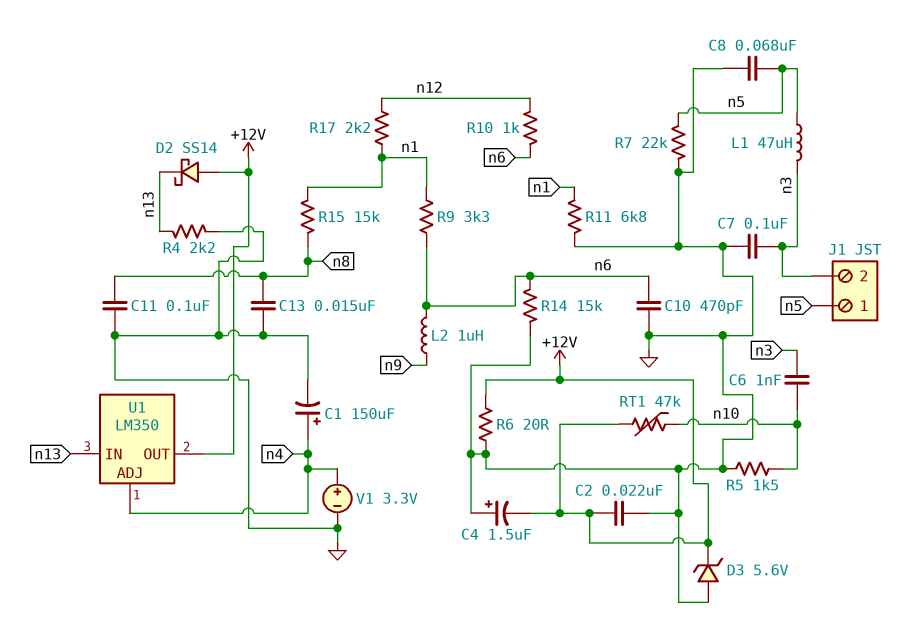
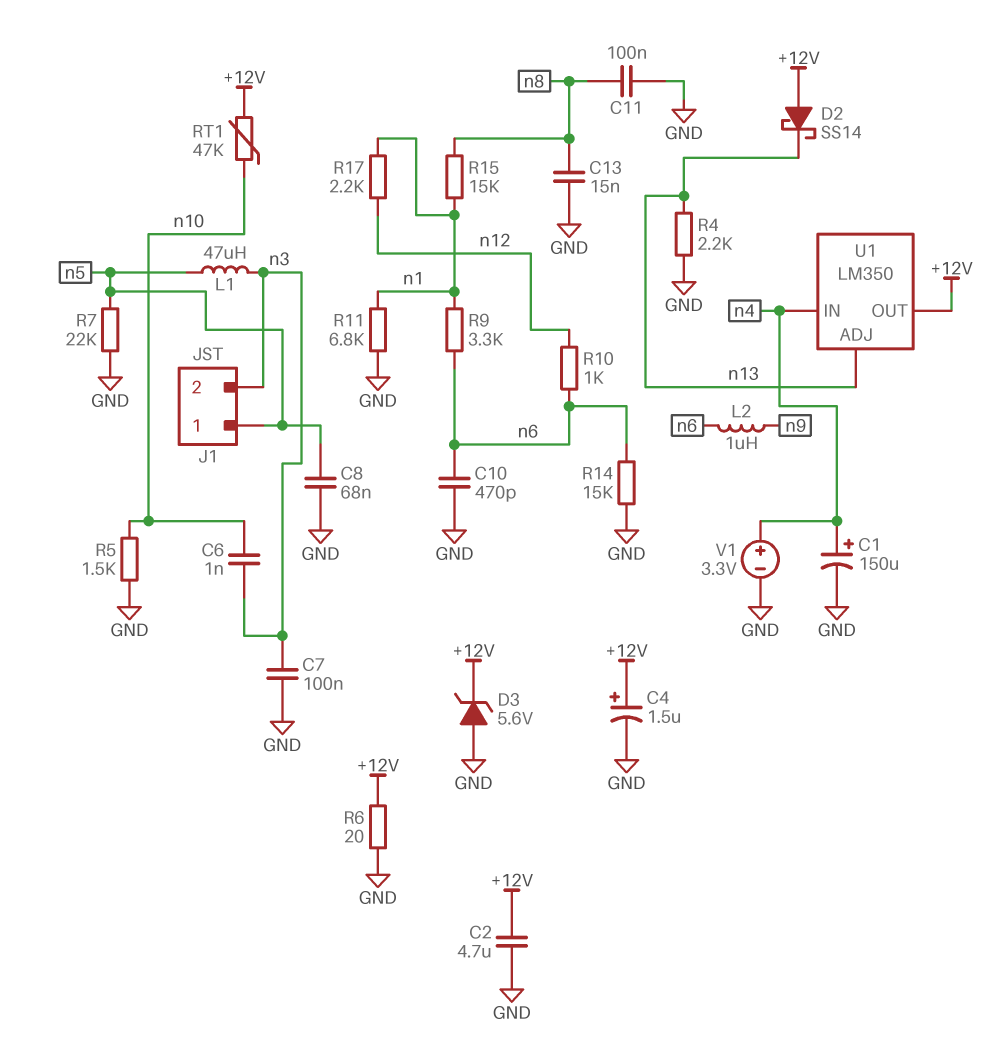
C2: 22nF (+12V, GND) -> 4.7uF (+12V, GND)
C4: 1.5uF (plus GND, minus +12V) -> 1.5uF (plus +12V, minus GND)
U1 pin ADJ: n4 -> n13
U1 pin IN: n13 -> n4

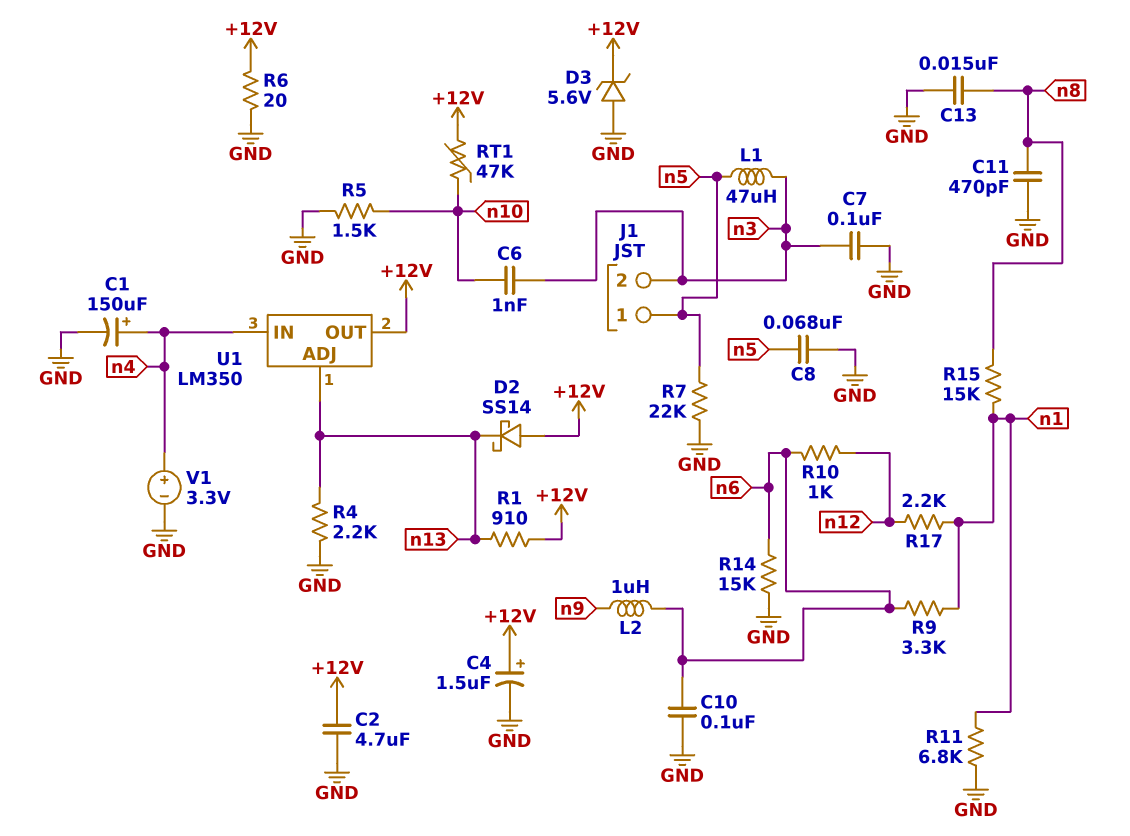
C10: 470pF (GND, n6) -> 100nF (GND, n6)
C11: 100nF (GND, n8) -> 470pF (GND, n8)
R1: none -> 910 (+12V, n13)

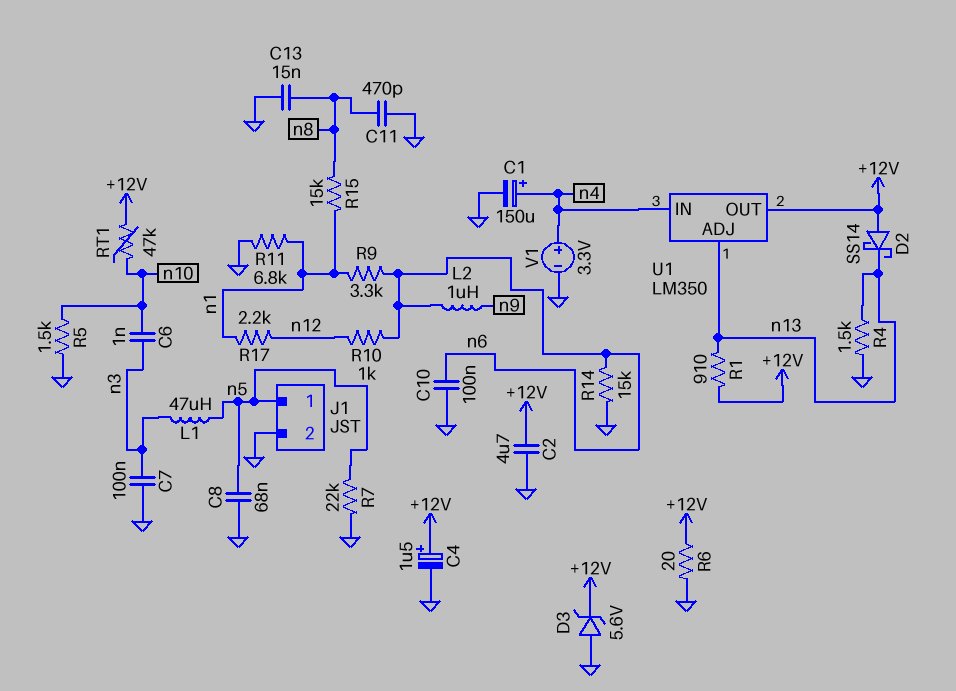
J1 pin 2: n3 -> GND
R4: 2.2k (GND, n13) -> 1.5k (GND, n13)

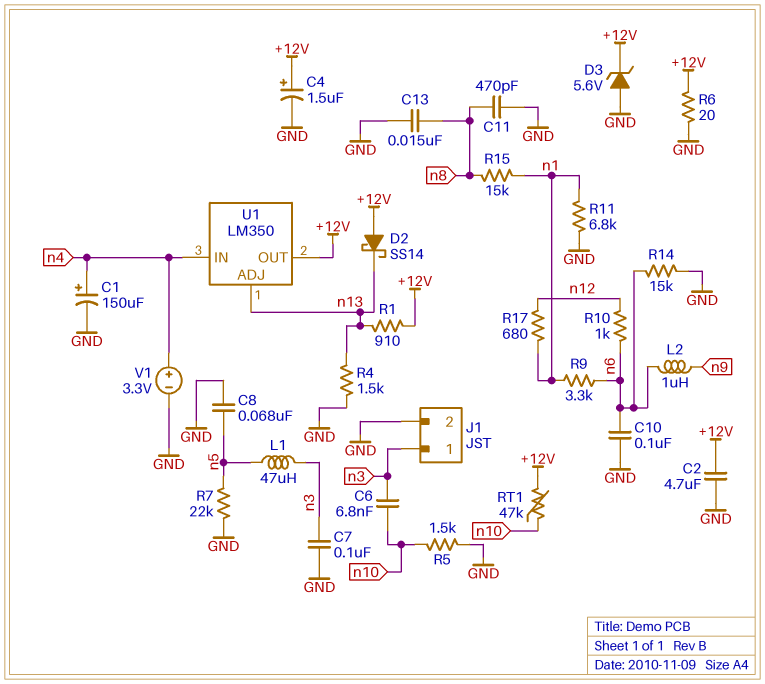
C6: 1nF (n3, n10) -> 6.8nF (n3, n10)
J1 pin 1: n5 -> n3
R17: 2.2k (n1, n12) -> 680 (n1, n12)

